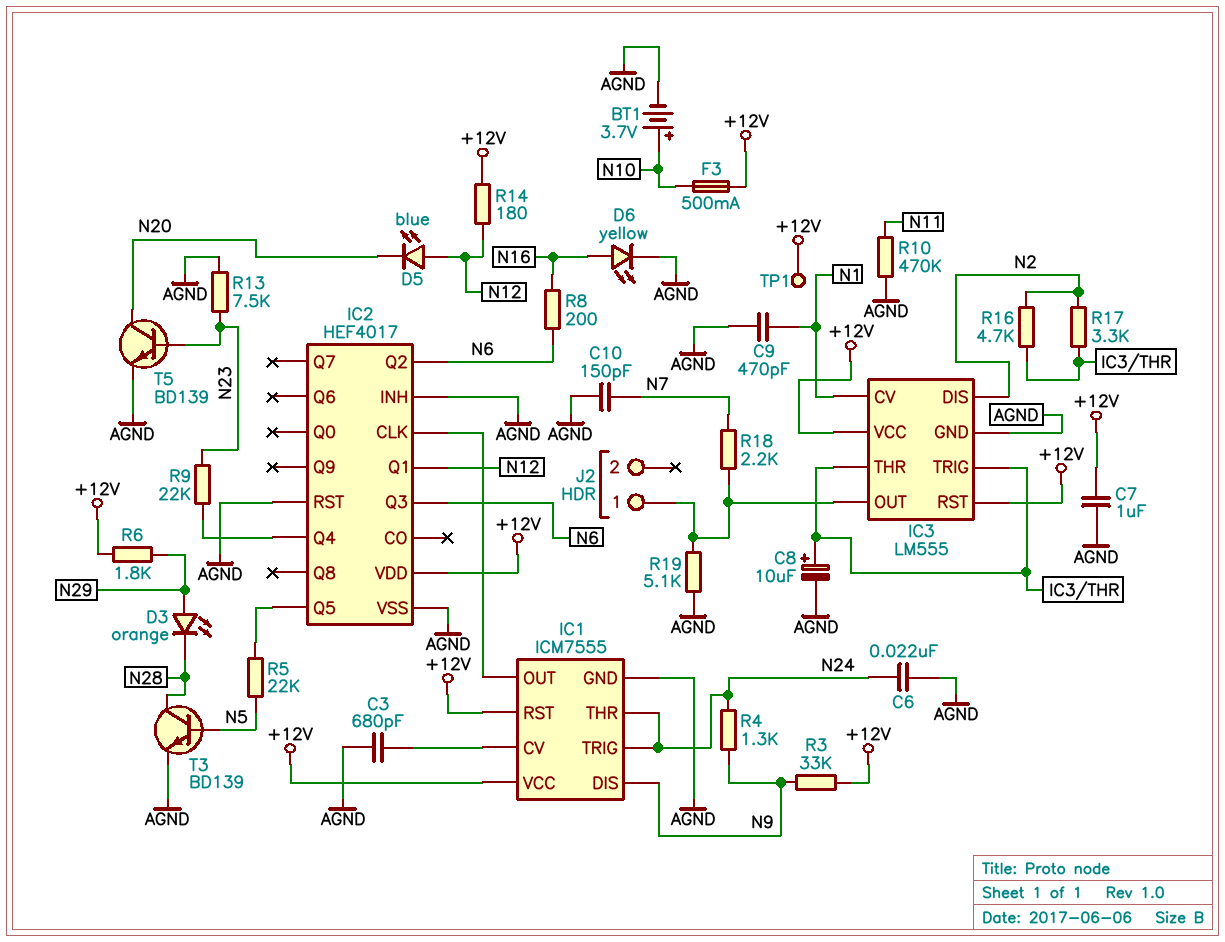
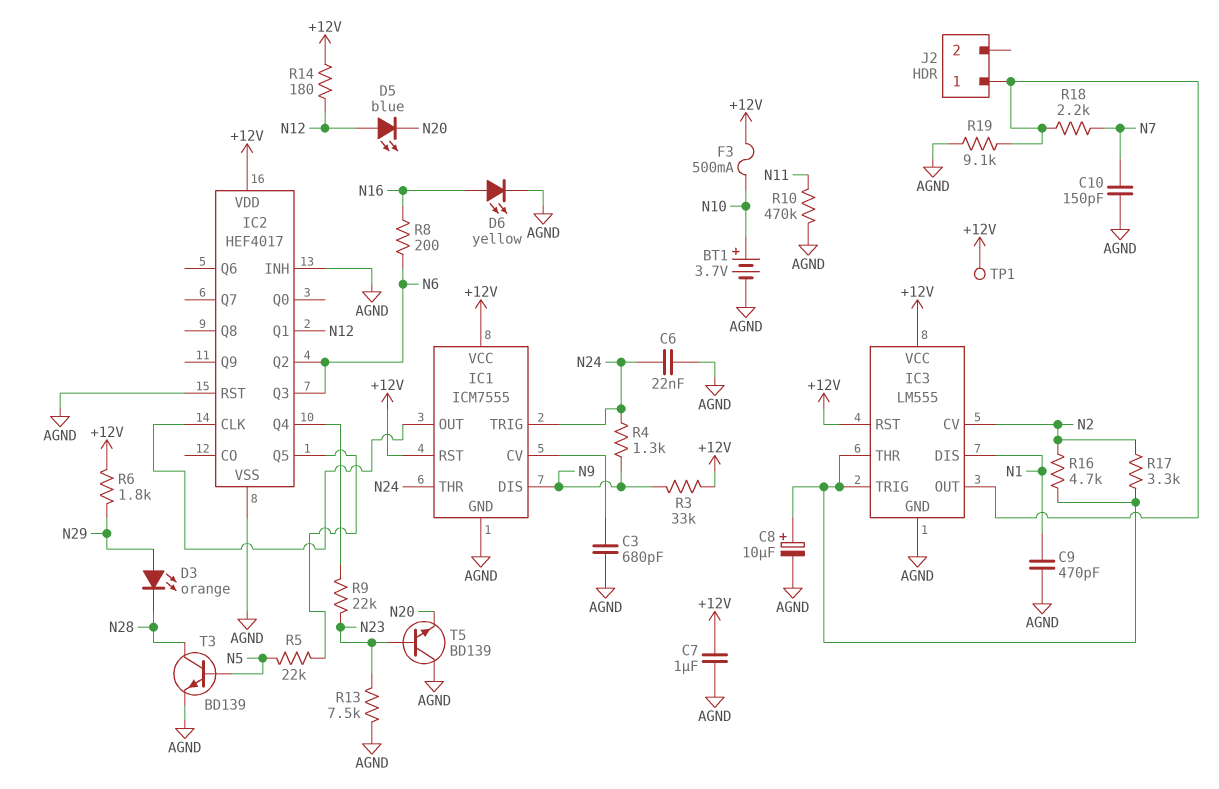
IC3 pin CV: N1 -> N2
IC3 pin DIS: N2 -> N1
R19: 5.1k (AGND, IC3/OUT) -> 9.1k (AGND, IC3/OUT)
T5: NPN BD139 (B N23, C N20, E AGND) -> NPN BD139 (B N23, C AGND, E N20)

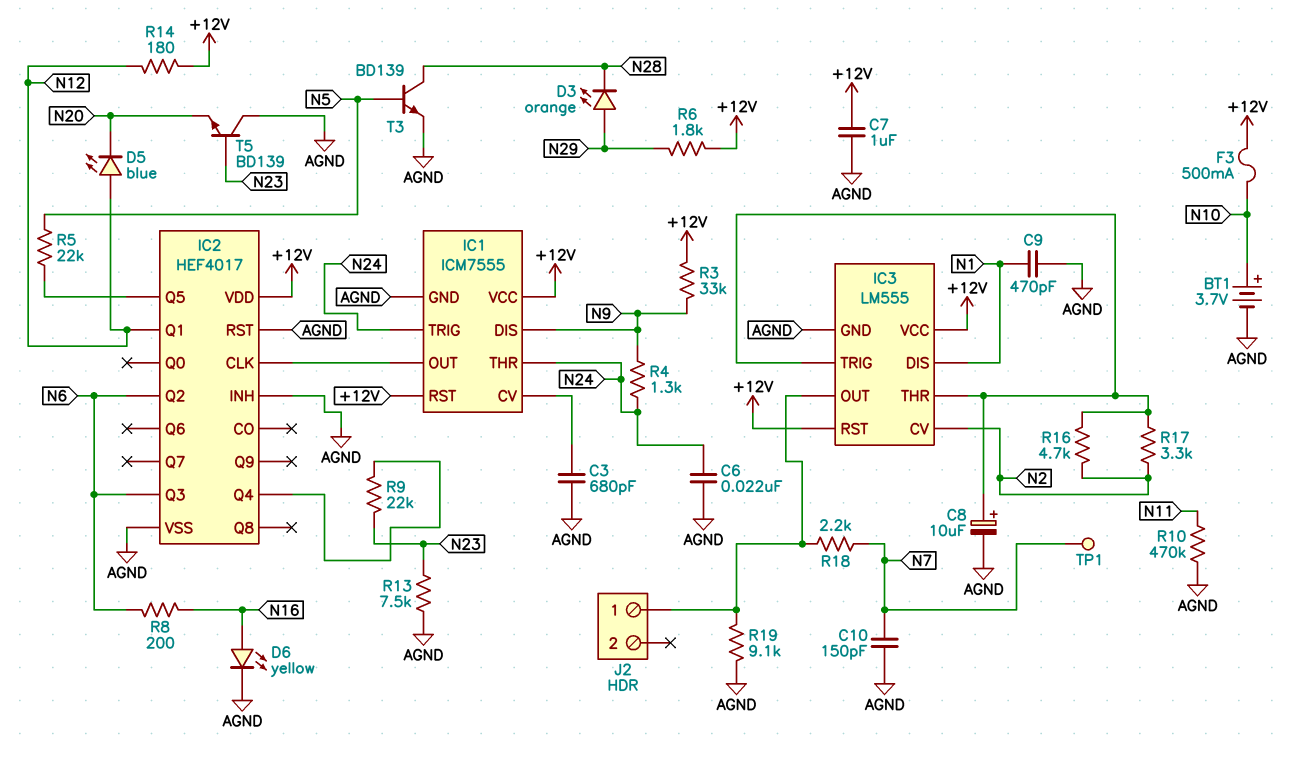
TP1: test point (+12V) -> test point (N7)

